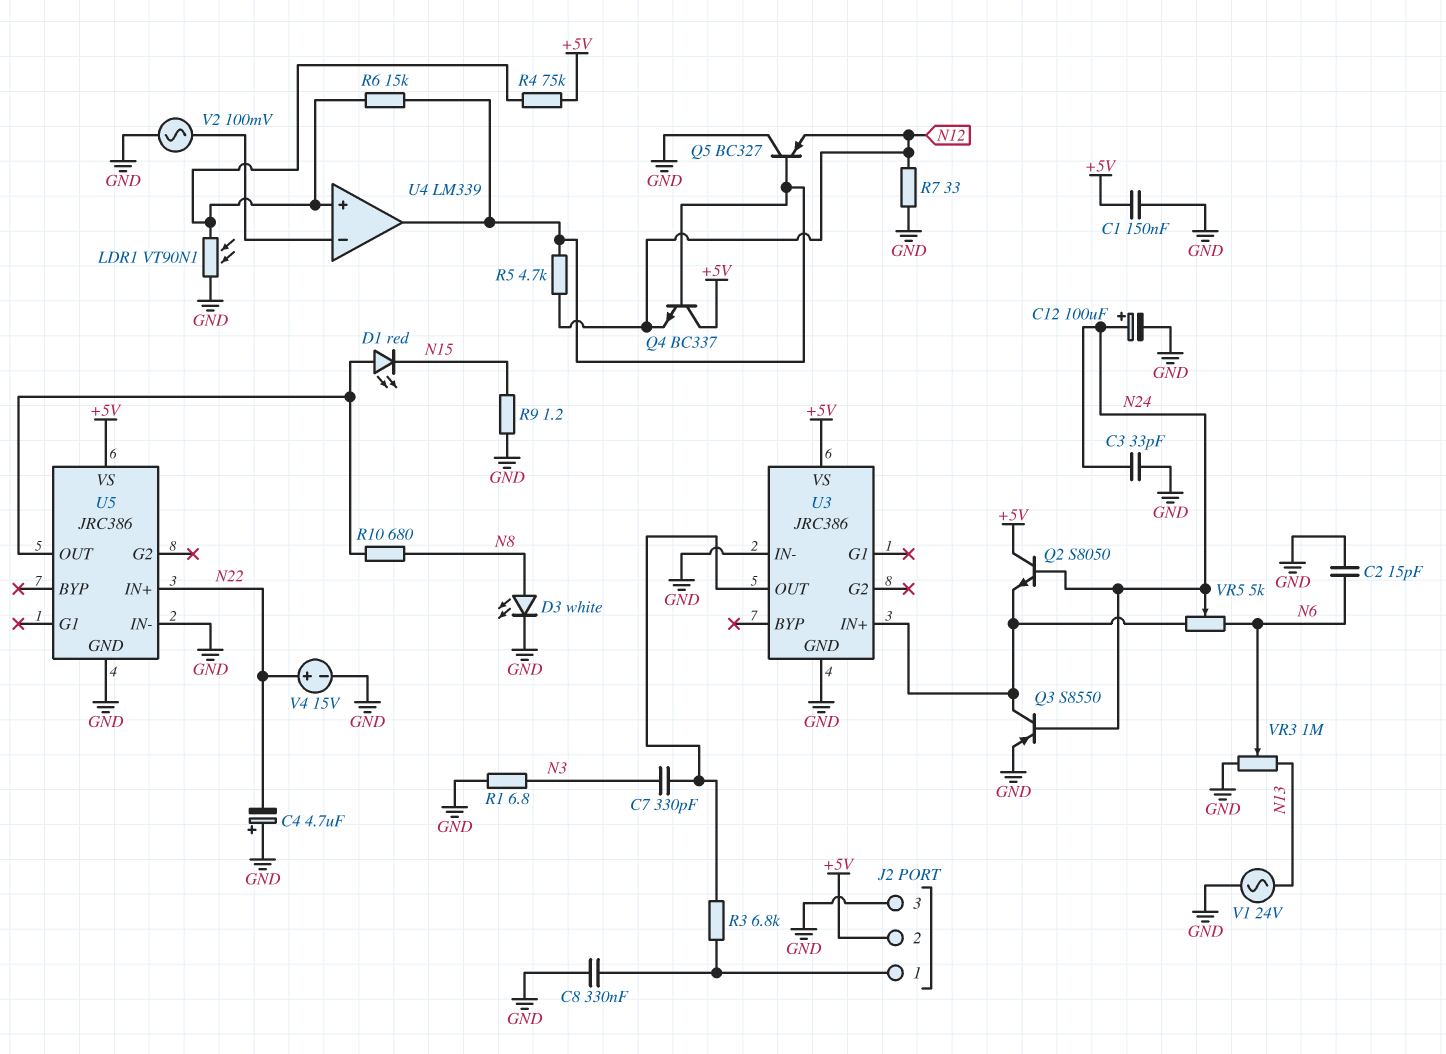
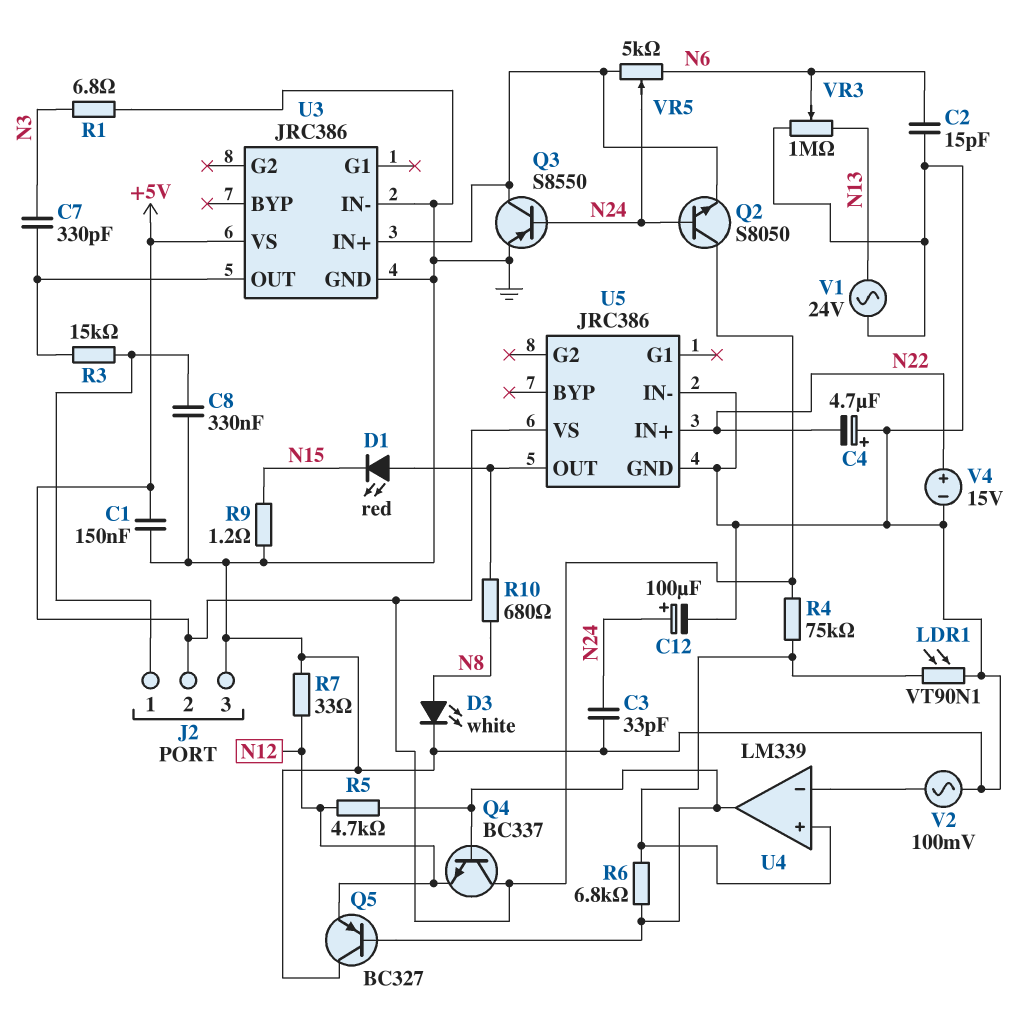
R3: 6.8k (J2/1, U3/OUT) -> 15k (J2/1, U3/OUT)
R6: 15k (U4/in+, U4/out) -> 6.8k (U4/in+, U4/out)

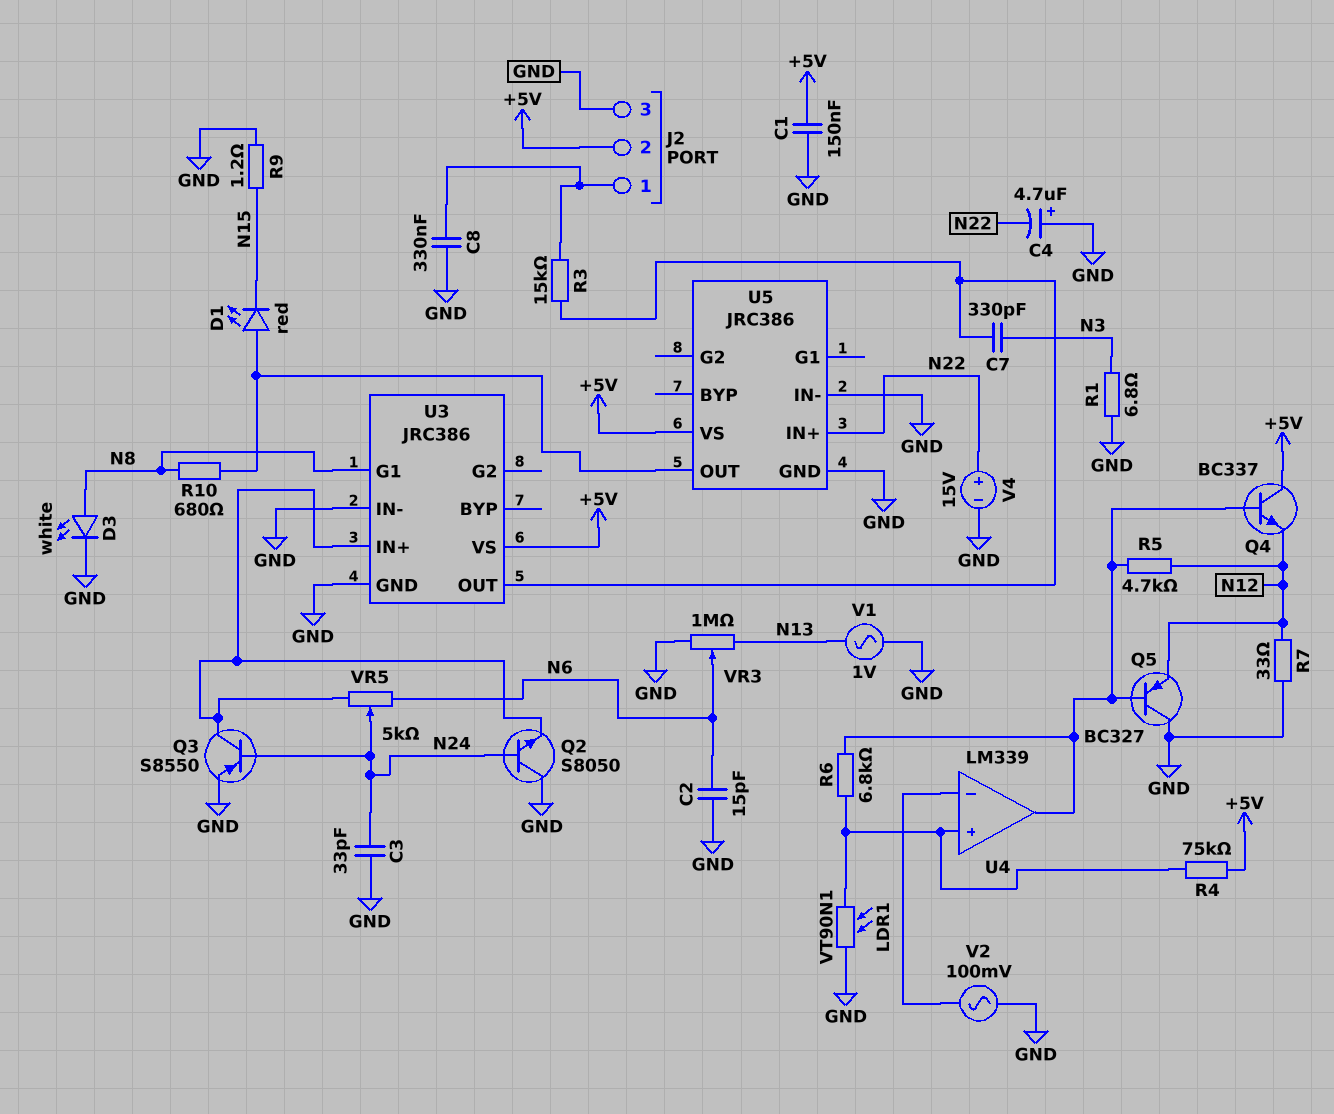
C12: 100uF (plus N24, minus GND) -> none
Q2: NPN S8050 (B N24, C +5V, E U3/IN+) -> NPN S8050 (B N24, C GND, E U3/IN+)
U3 pin G1: none -> N8
V1: AC 24V (GND, N13) -> AC 1V (GND, N13)

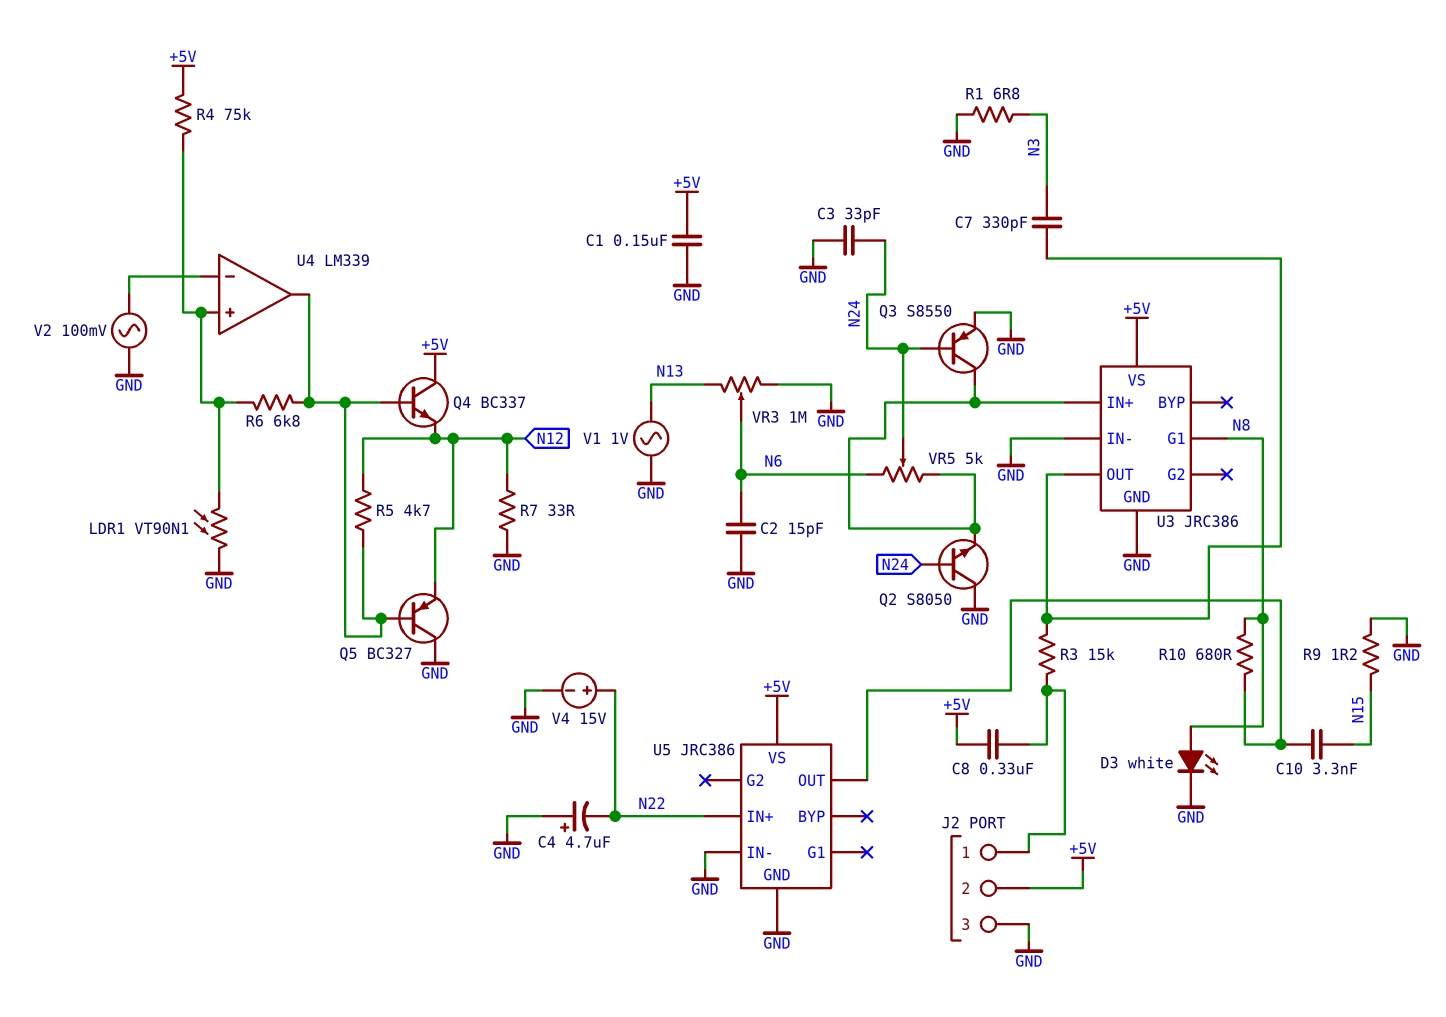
C8: 330nF (GND, J2/1) -> 330nF (+5V, J2/1)
C10: none -> 3.3nF (N15, U5/OUT)
D1: LED red (A U5/OUT, K N15) -> none

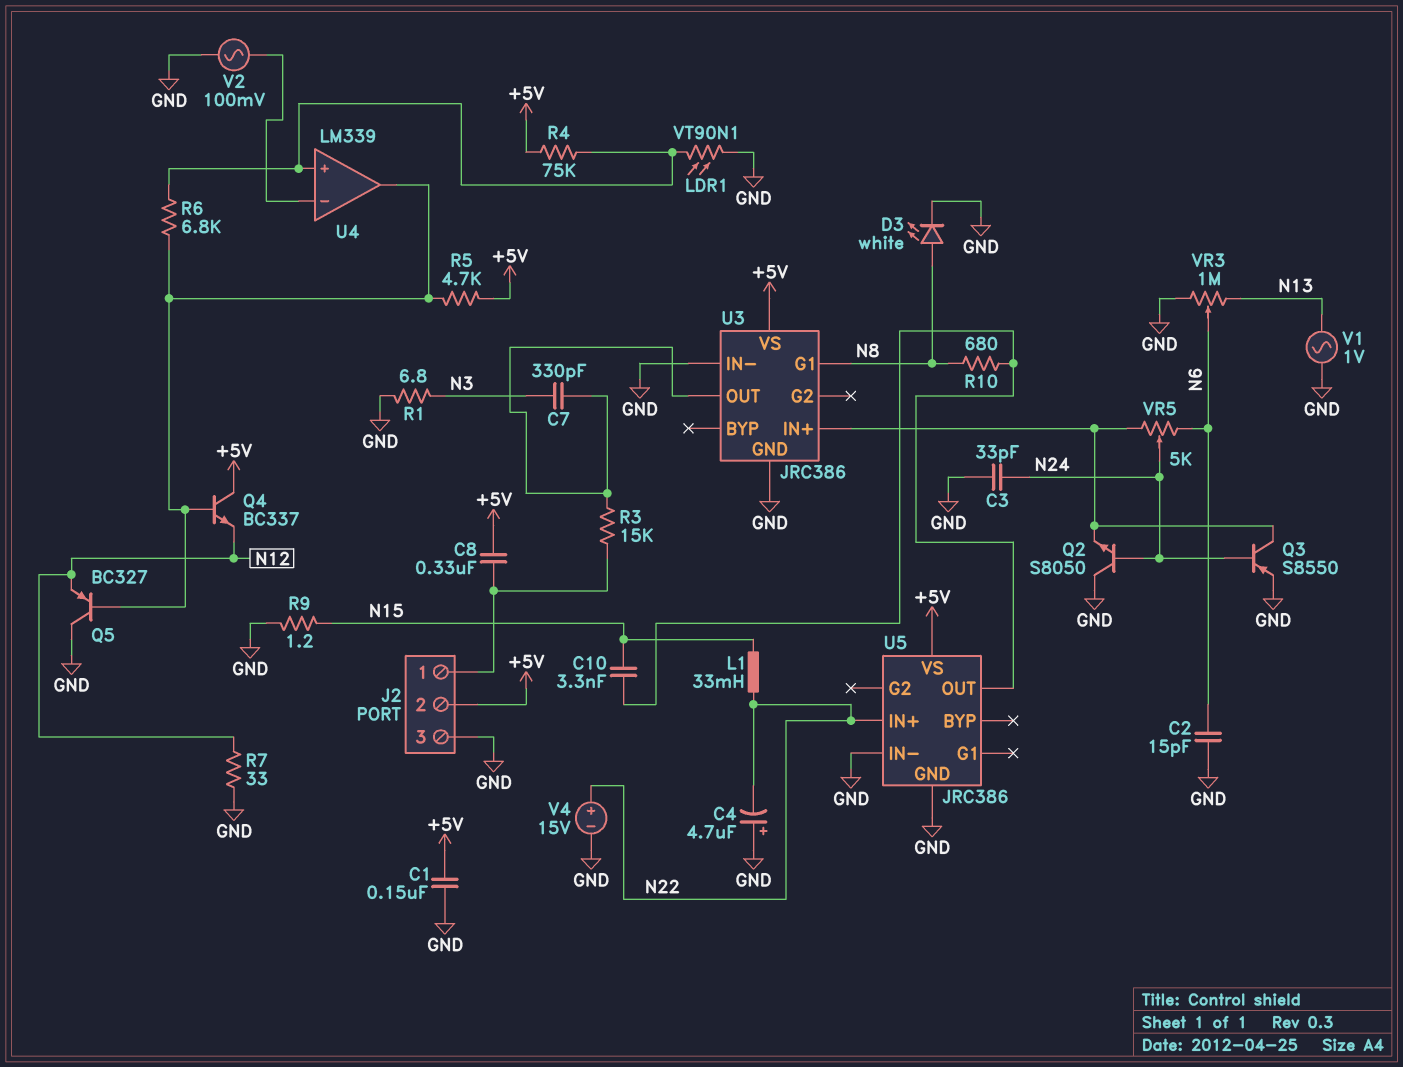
L1: none -> 33mH (N15, N22)
R5: 4.7k (N12, U4/out) -> 4.7k (+5V, U4/out)

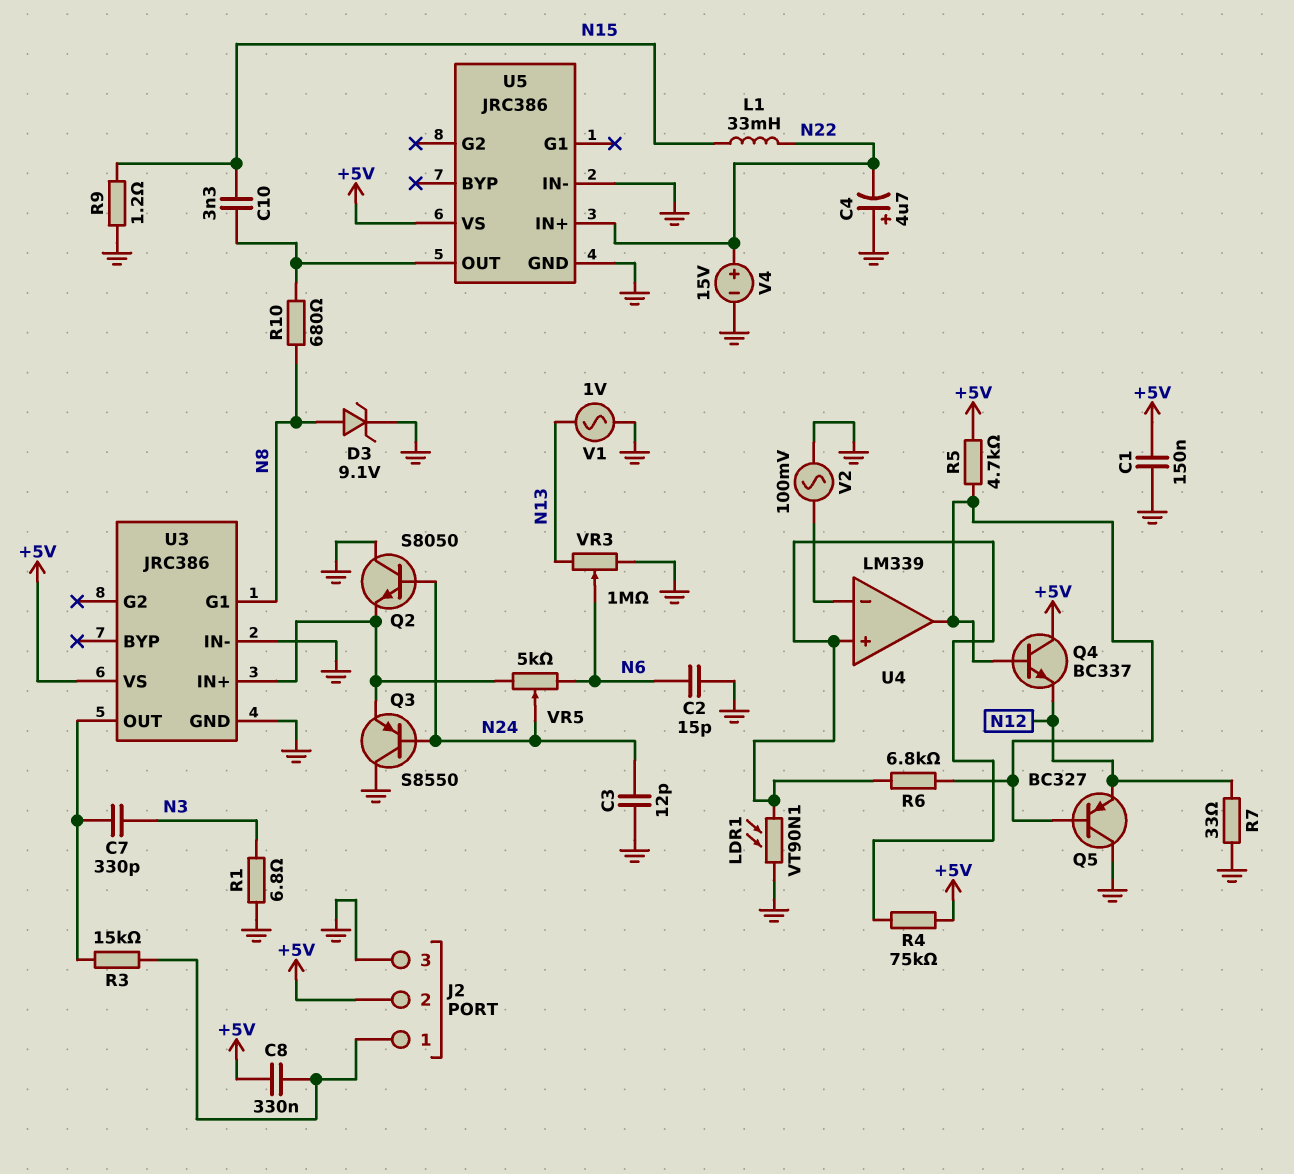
C3: 33pF (GND, N24) -> 12pF (GND, N24)
D3: LED white (A N8, K GND) -> zener 9.1V (A N8, K GND)
Q3: PNP S8550 (B N24, C U3/IN+, E GND) -> PNP S8550 (B N24, C GND, E U3/IN+)

